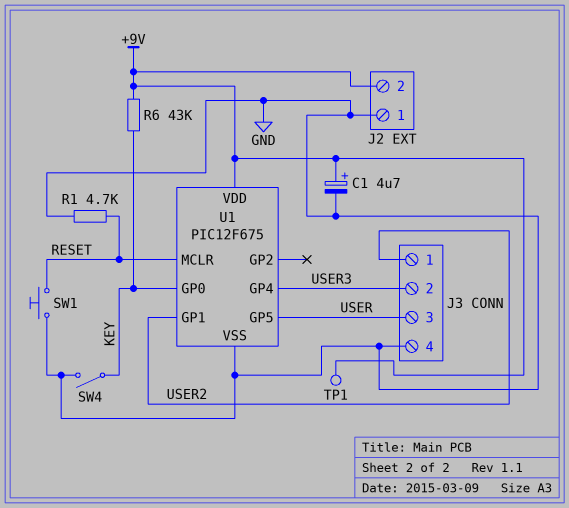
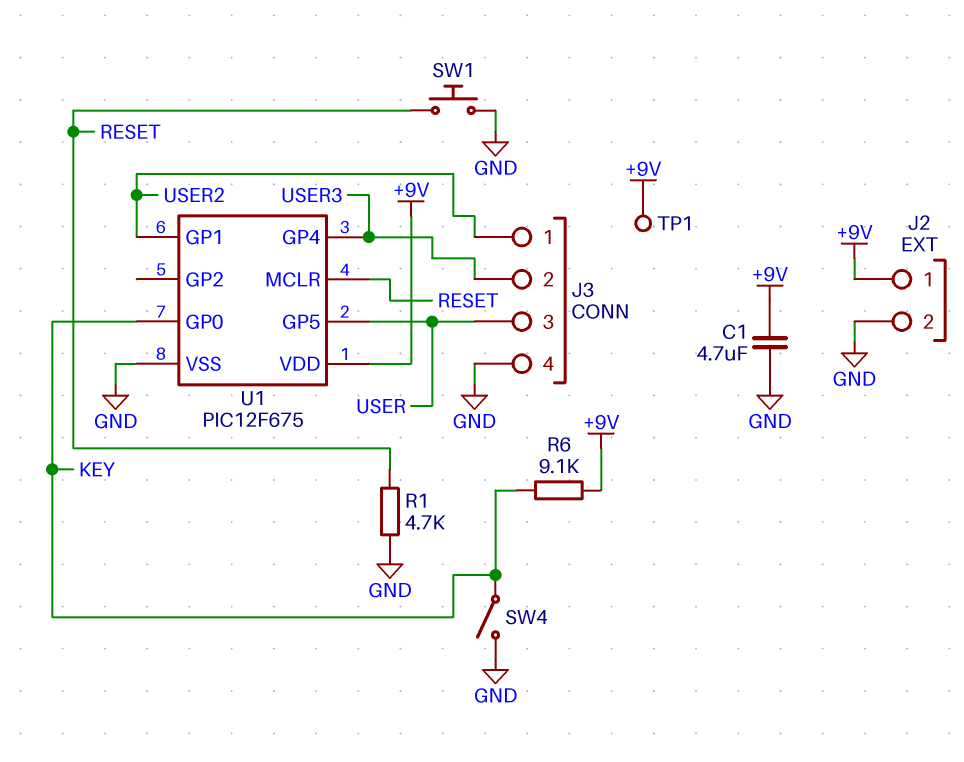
C1: 4.7uF (plus +9V, minus GND) -> 4.7uF (+9V, GND)
J2 pin 1: GND -> +9V
J2 pin 2: +9V -> GND
R6: 43k (+9V, KEY) -> 9.1k (+9V, KEY)

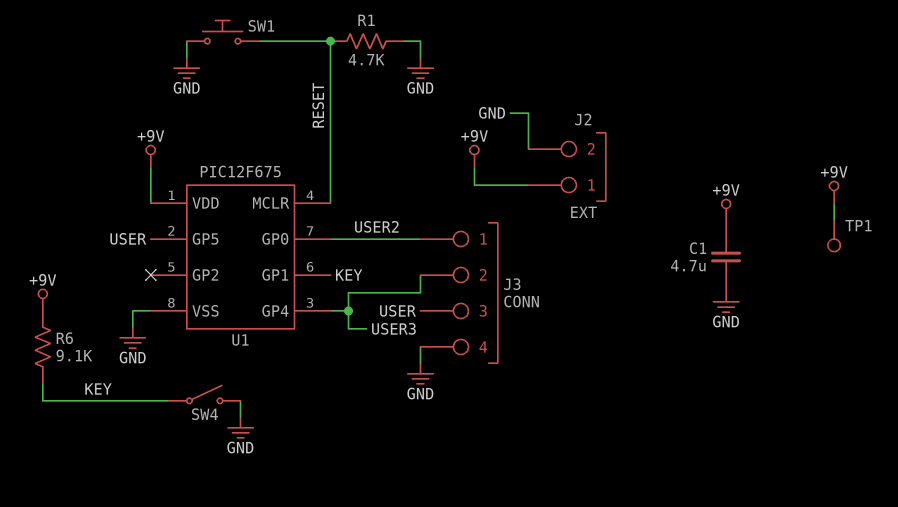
U1 pin GP0: KEY -> USER2
U1 pin GP1: USER2 -> KEY

